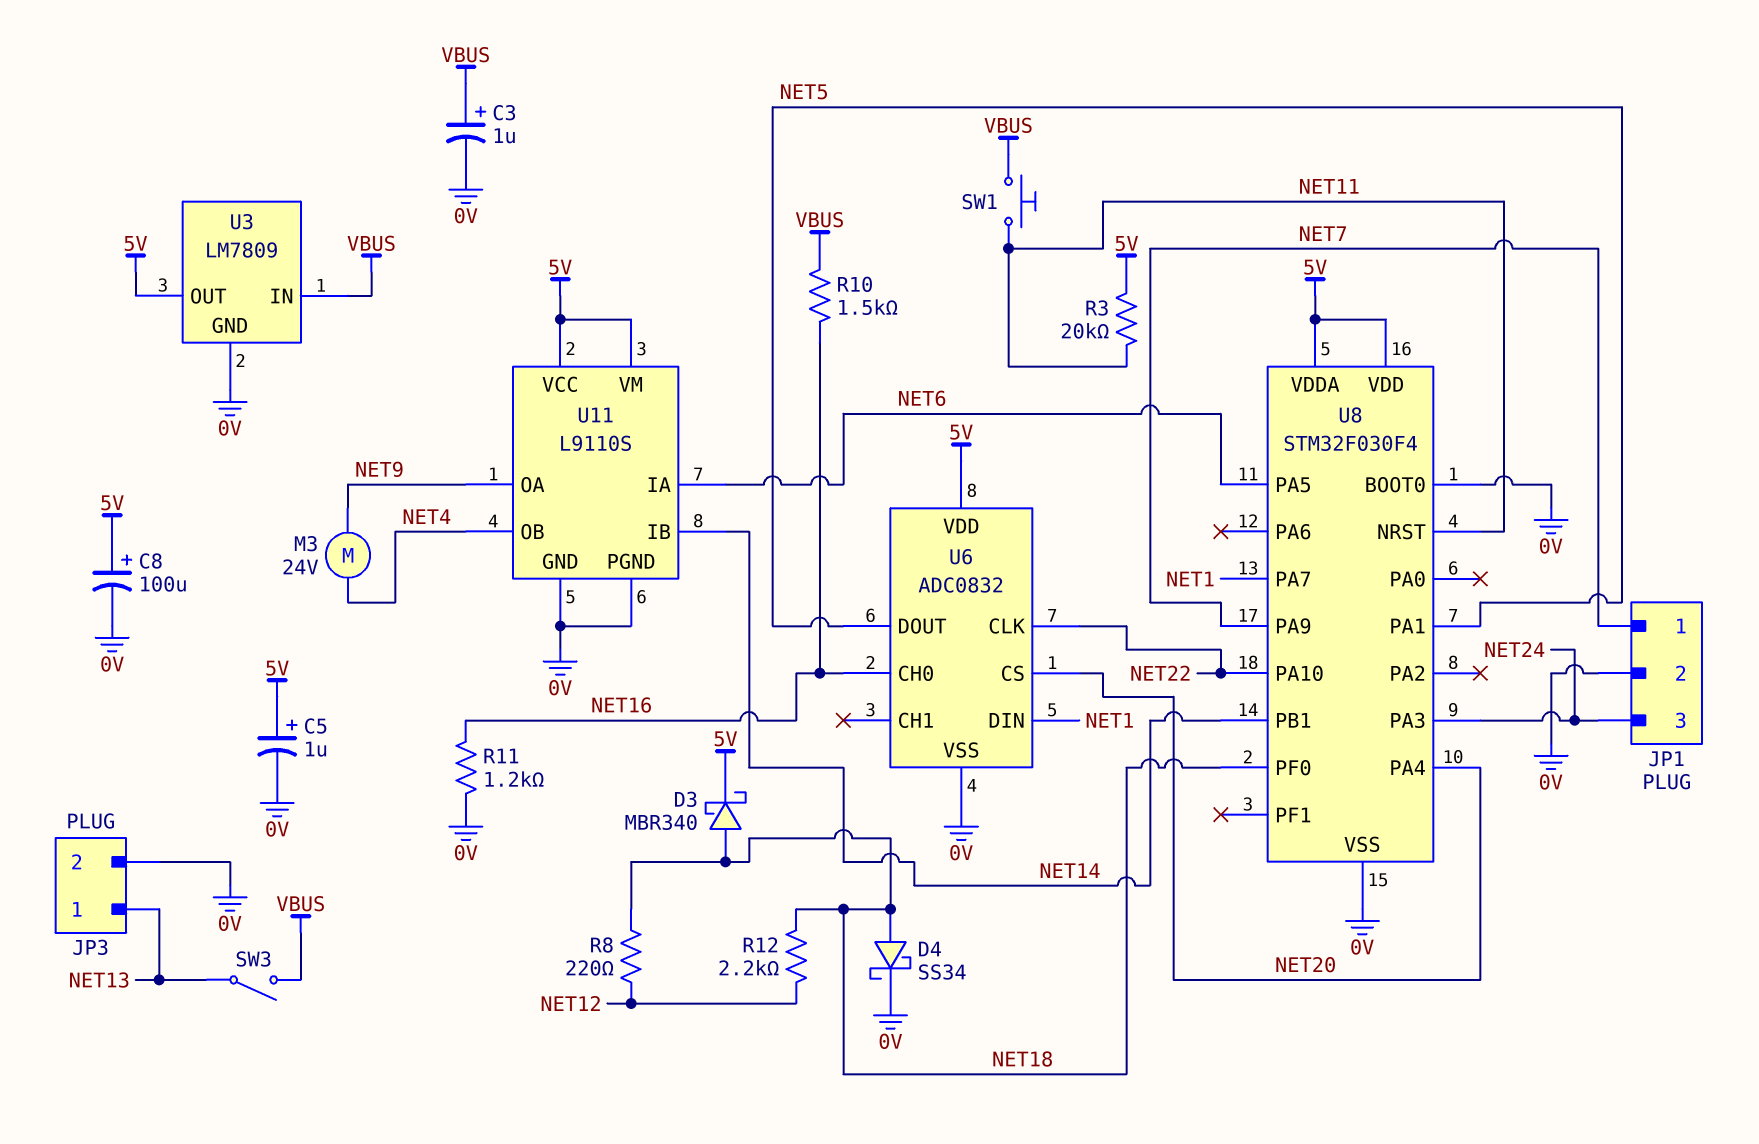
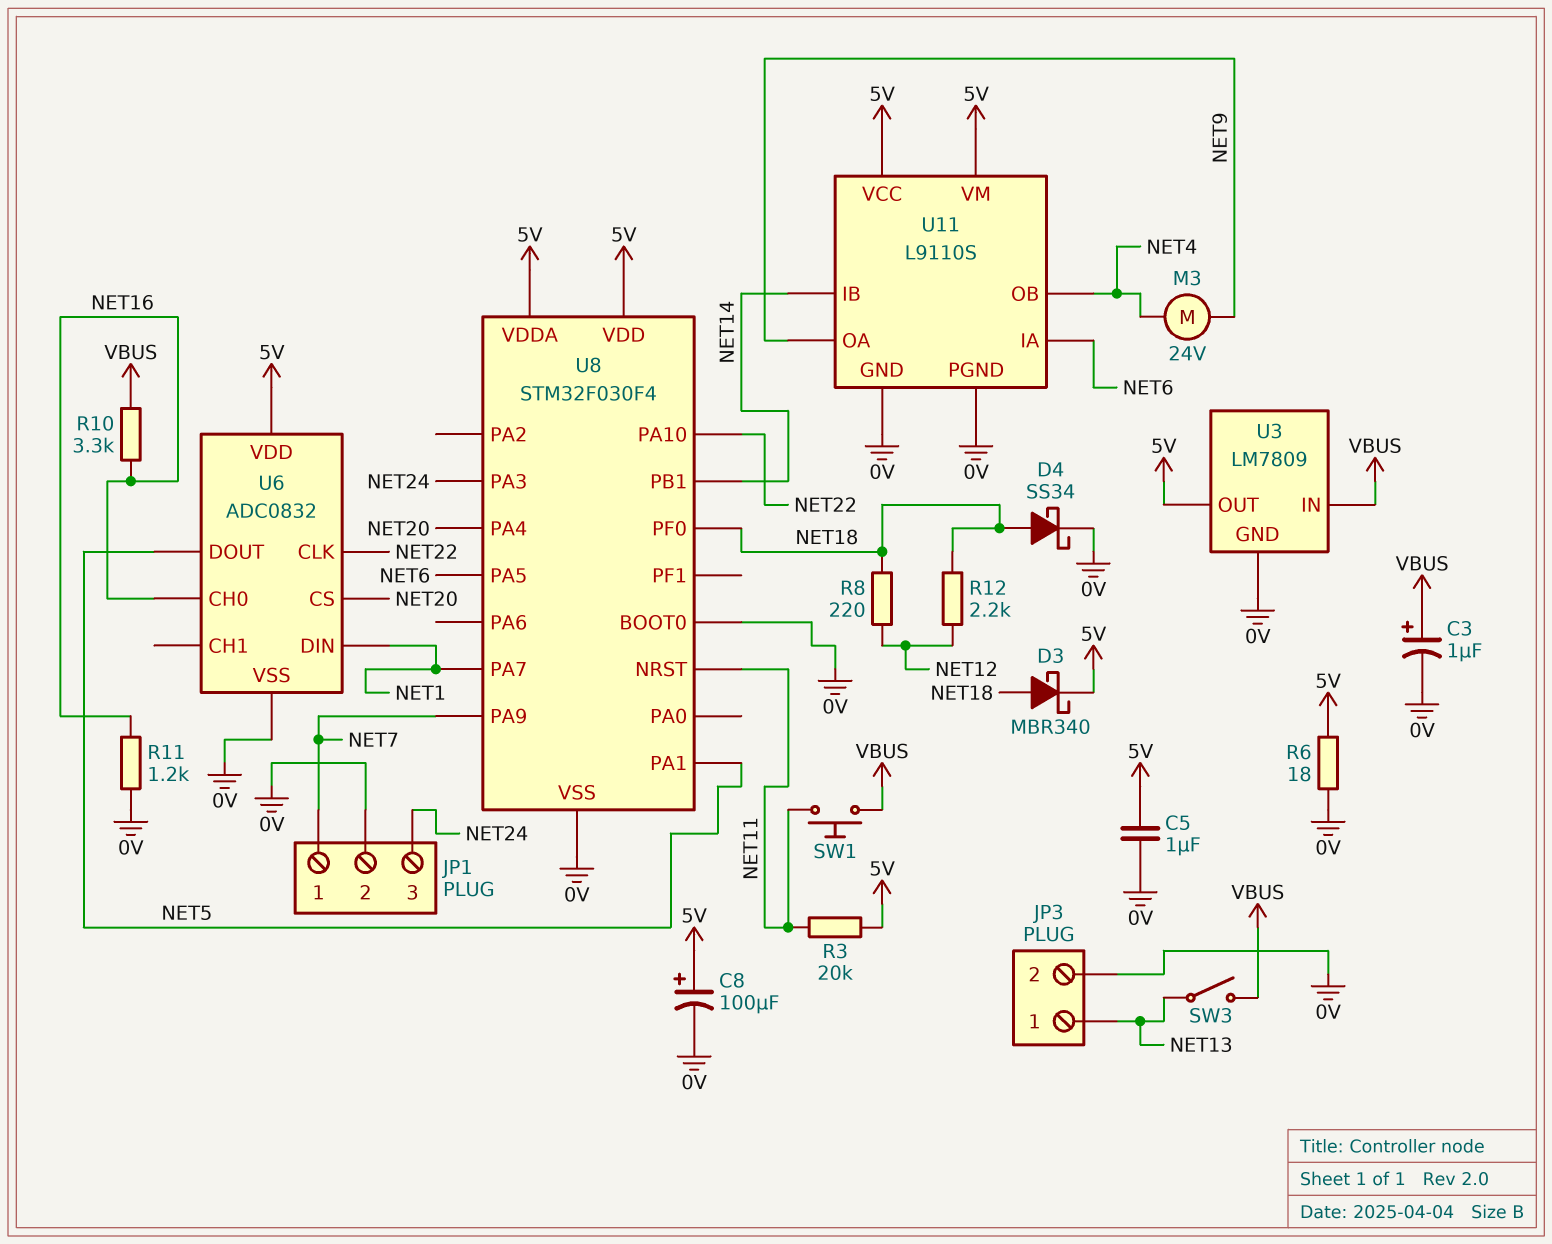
C5: 1uF (plus 5V, minus 0V) -> 1uF (0V, 5V)
R6: none -> 18 (0V, 5V)
R10: 1.5k (NET16, VBUS) -> 3.3k (NET16, VBUS)

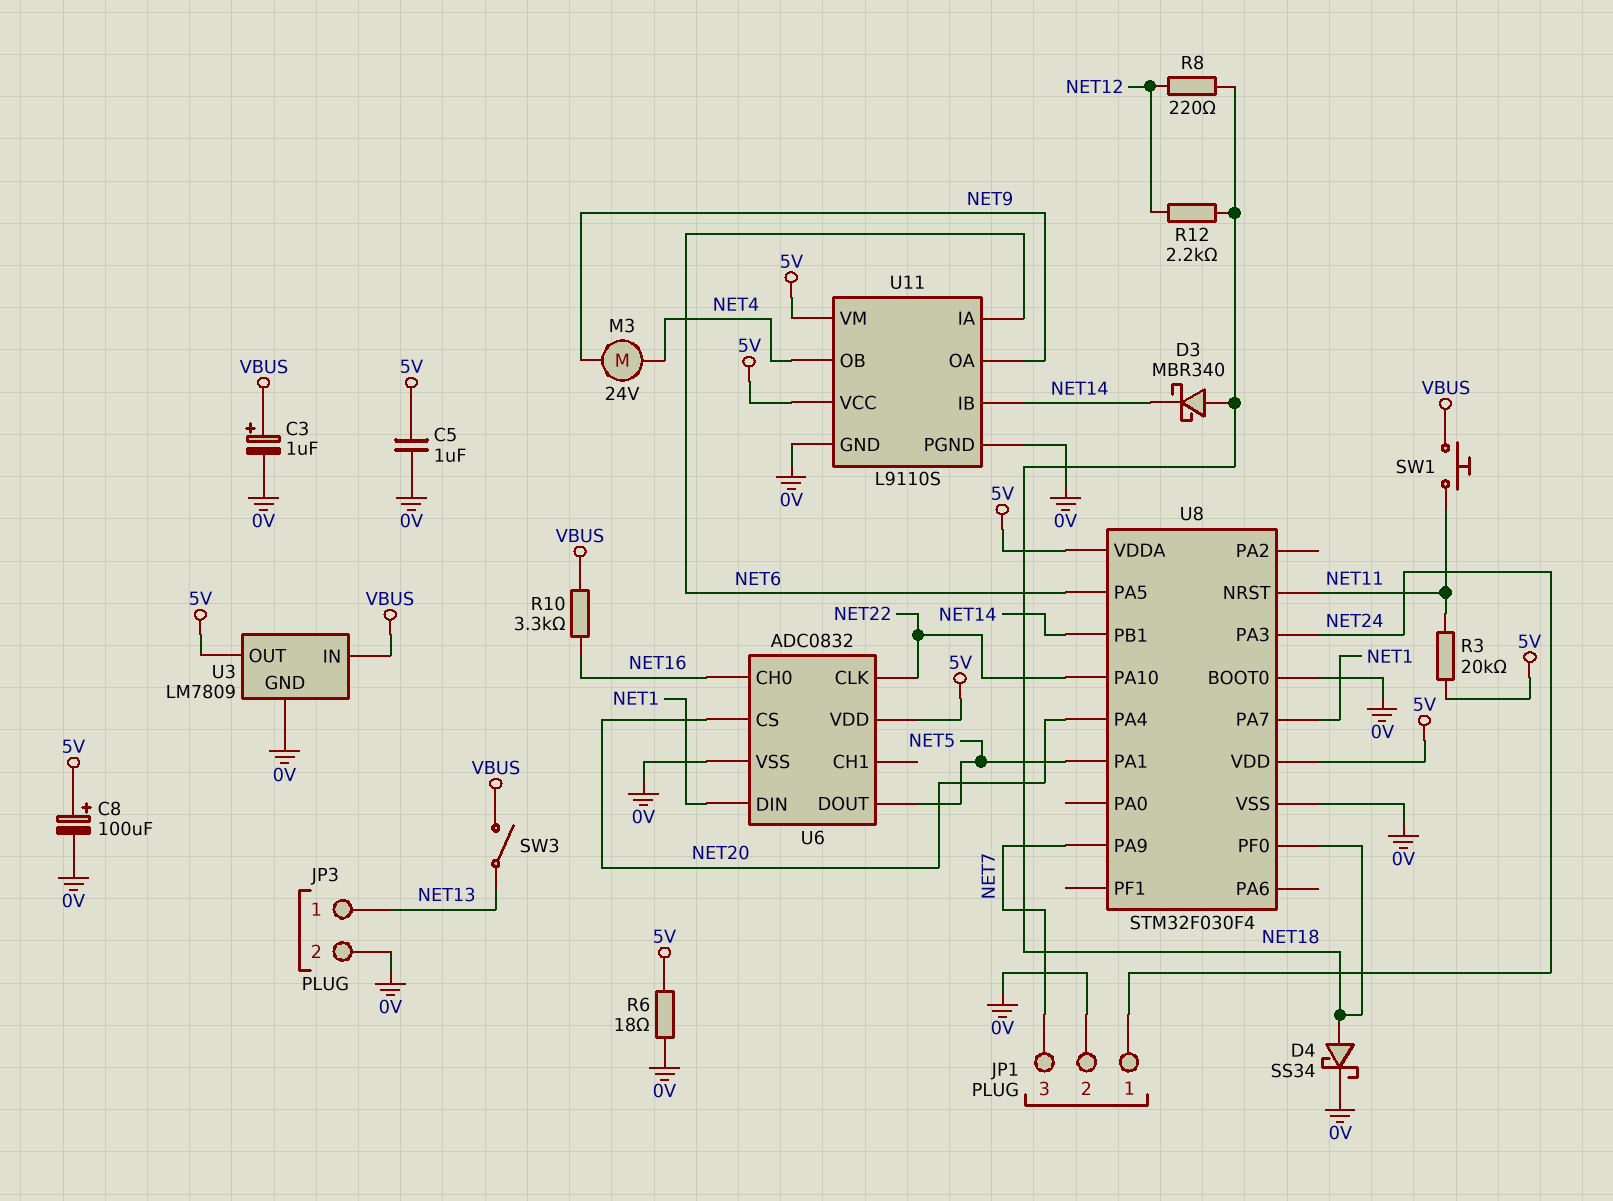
D3: schottky MBR340 (A NET18, K 5V) -> schottky MBR340 (A NET18, K NET14)
JP1 pin 1: NET7 -> NET24
JP1 pin 3: NET24 -> NET7
R11: 1.2k (0V, NET16) -> none

